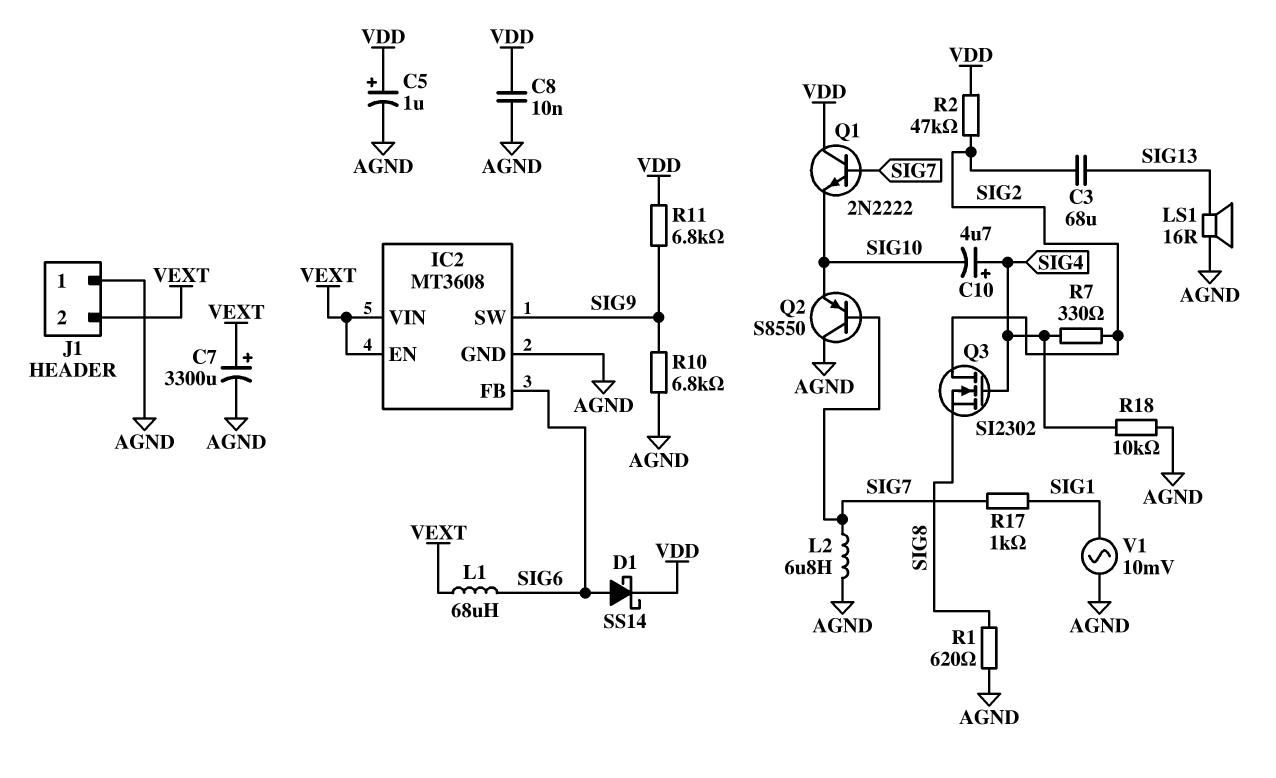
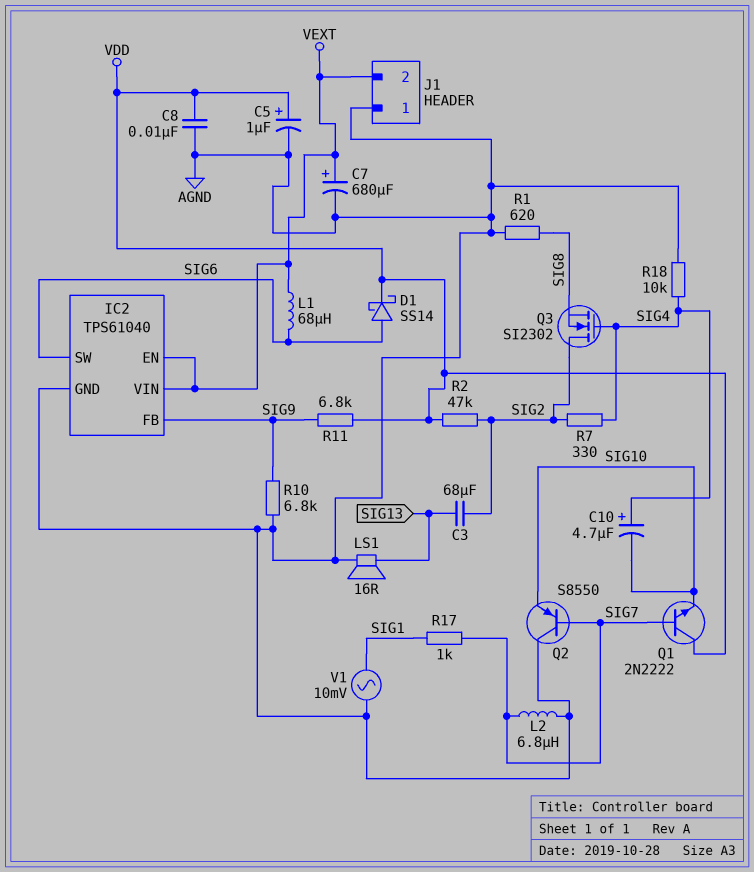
C7: 3300uF (plus VEXT, minus AGND) -> 680uF (plus VEXT, minus AGND)
IC2: MT3608 -> TPS61040
IC2 pin FB: SIG6 -> SIG9
IC2 pin SW: SIG9 -> SIG6

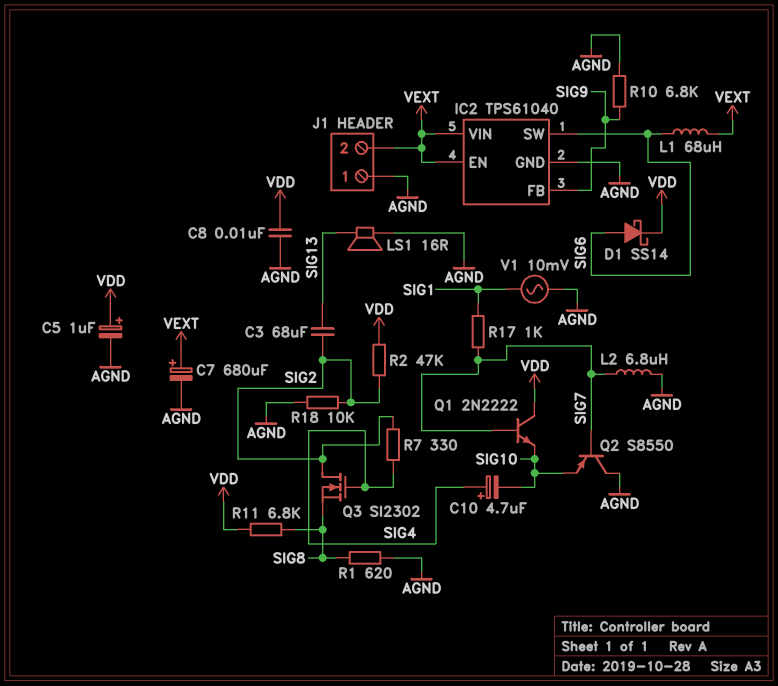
R11: 6.8k (SIG9, VDD) -> 6.8k (SIG8, VDD)
R18: 10k (AGND, SIG4) -> 10k (AGND, SIG2)

